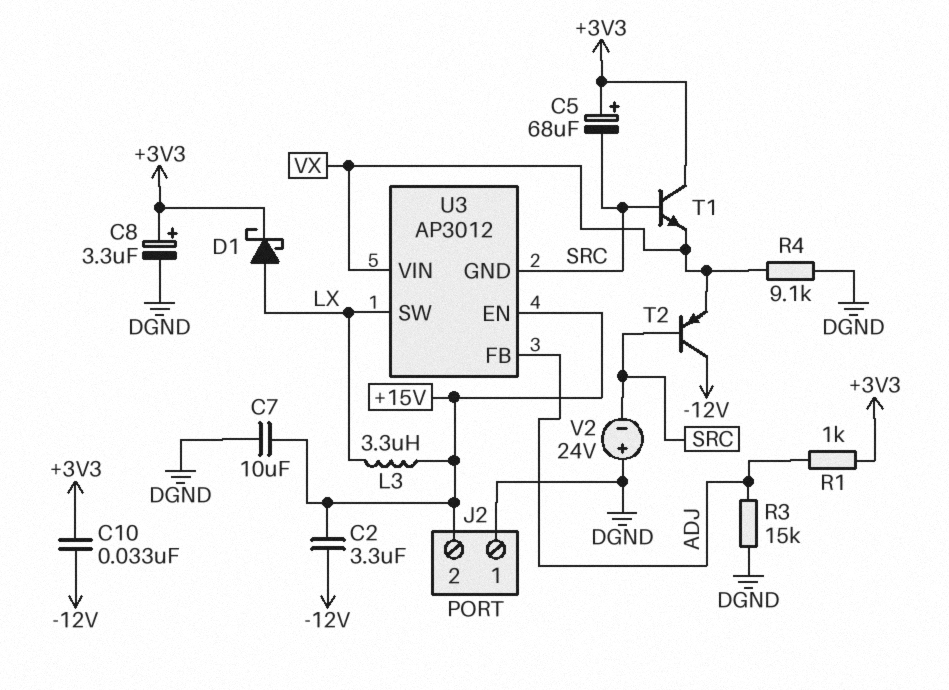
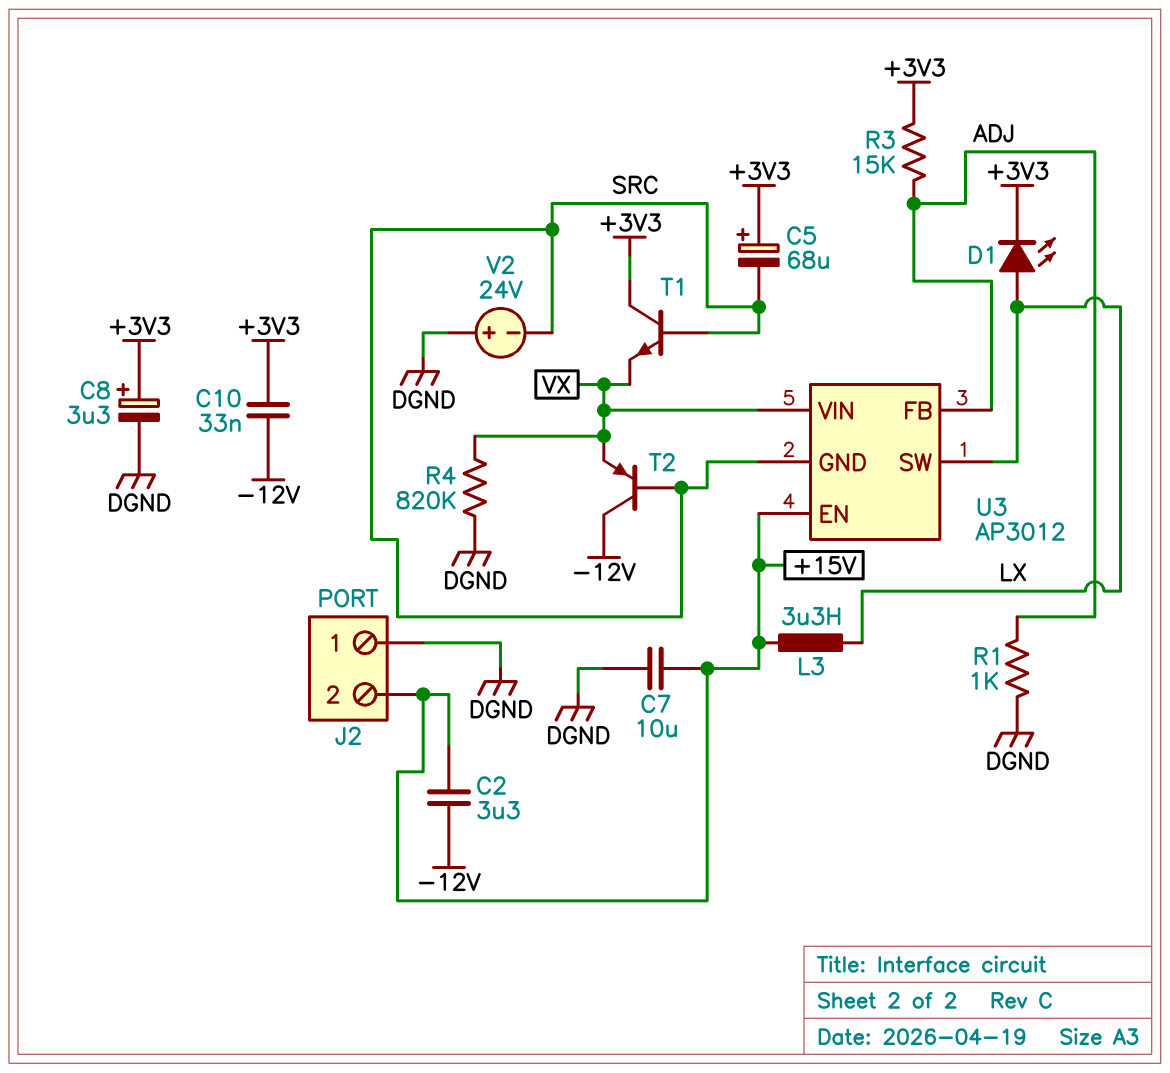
D1: schottky (A LX, K +3V3) -> LED (A LX, K +3V3)
R1: 1k (+3V3, ADJ) -> 1k (ADJ, DGND)
R3: 15k (ADJ, DGND) -> 15k (+3V3, ADJ)
R4: 9.1k (DGND, VX) -> 820k (DGND, VX)

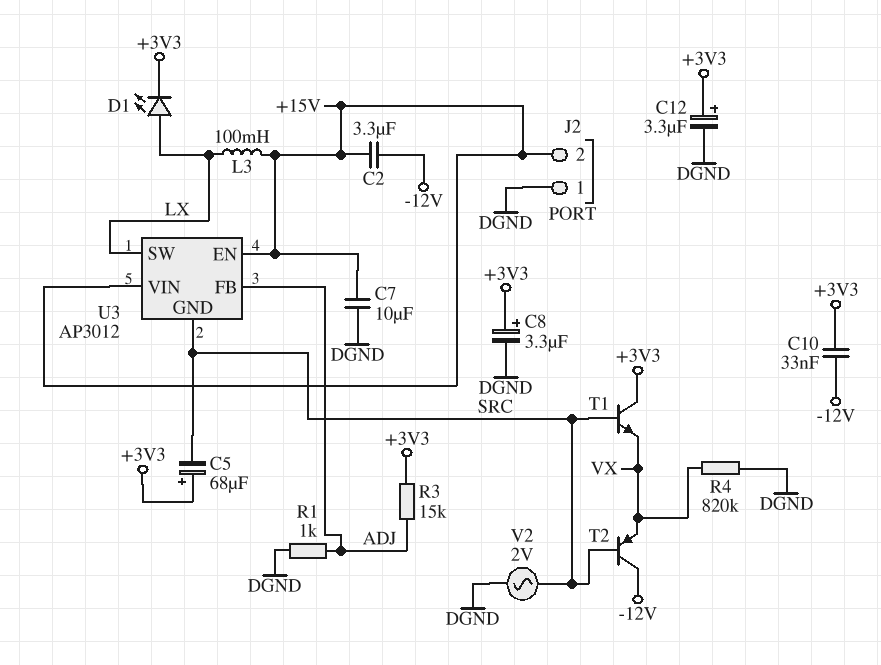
C12: none -> 3.3uF (plus +3V3, minus DGND)
L3: 3.3uH (+15V, LX) -> 100mH (+15V, LX)
U3 pin VIN: VX -> +15V
V2: 24V (plus DGND, minus SRC) -> AC 2V (DGND, SRC)

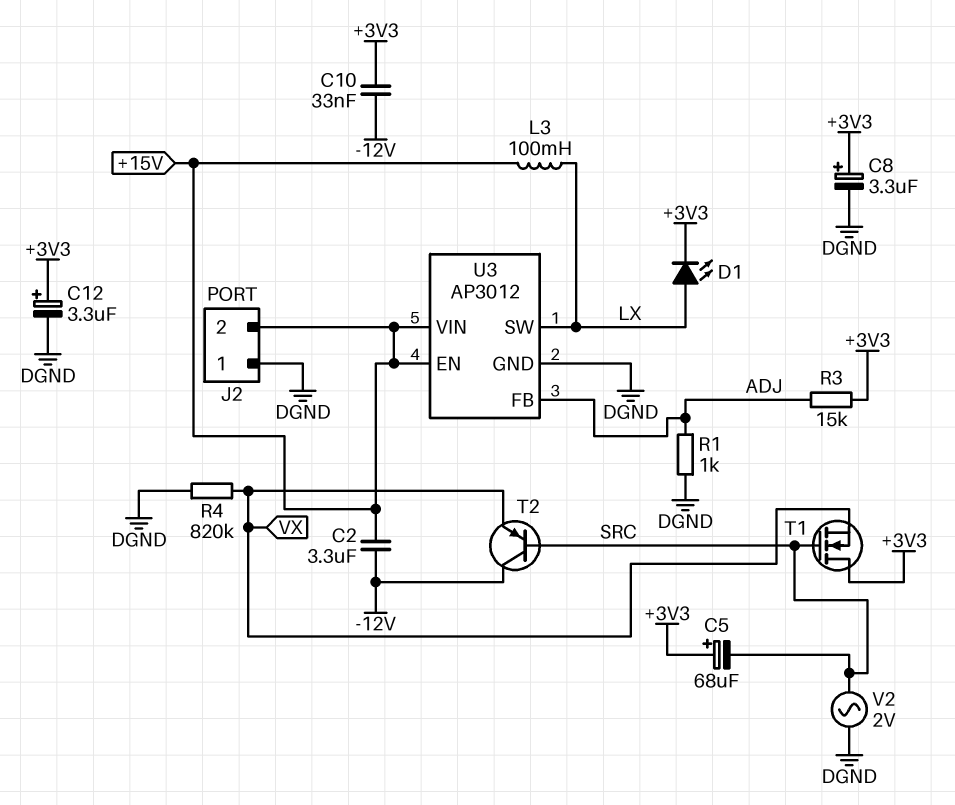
C7: 10uF (+15V, DGND) -> none
T1: NPN (B SRC, C +3V3, E VX) -> NMOS (G SRC, D +3V3, S VX)
U3 pin GND: SRC -> DGND

